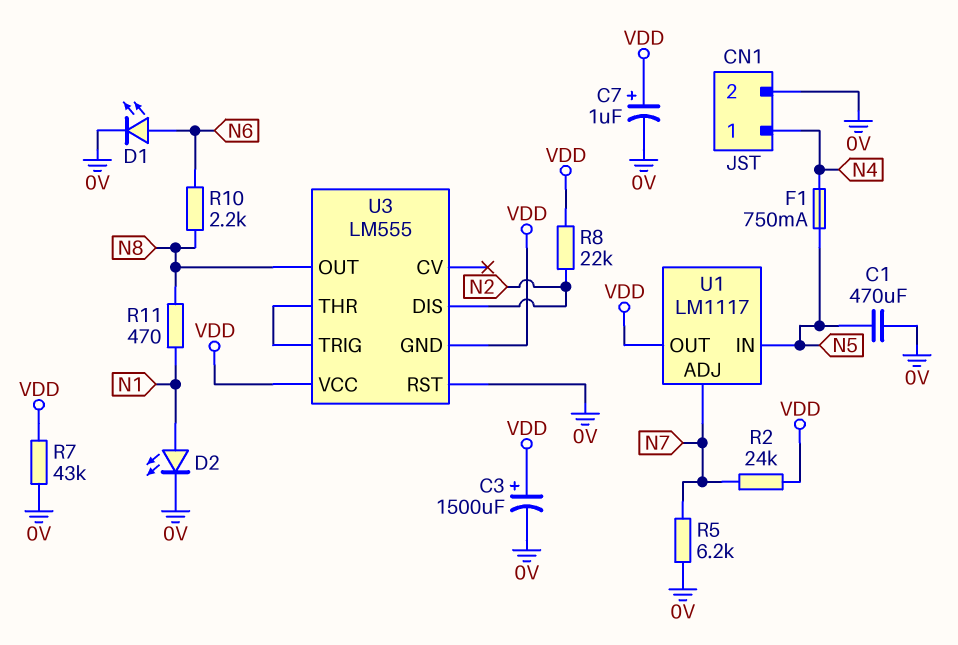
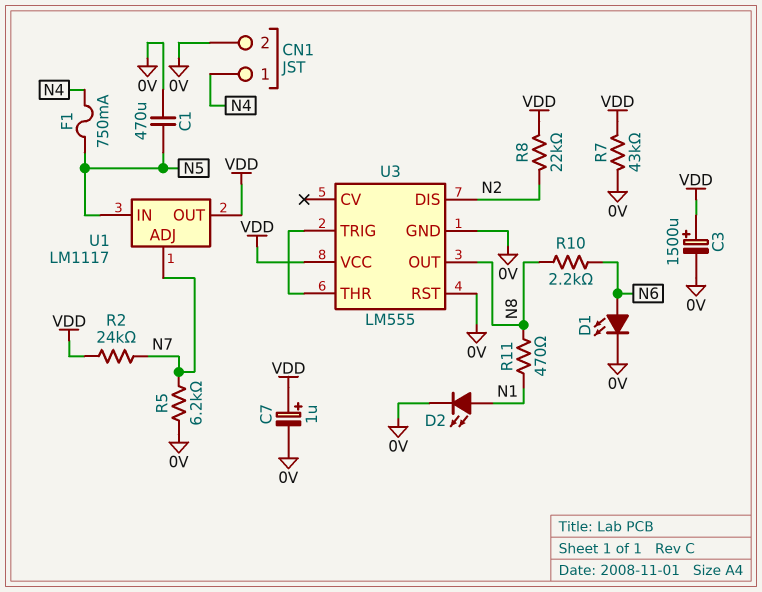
U3 pin GND: VDD -> 0V

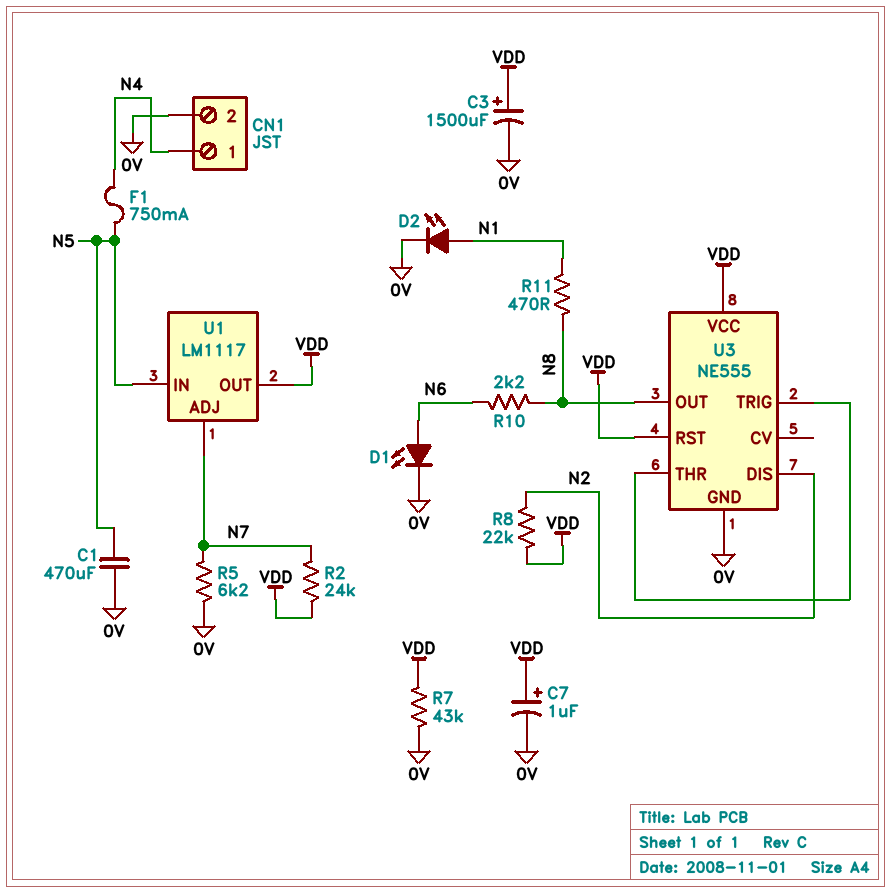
U3: LM555 -> NE555
U3 pin RST: 0V -> VDD

